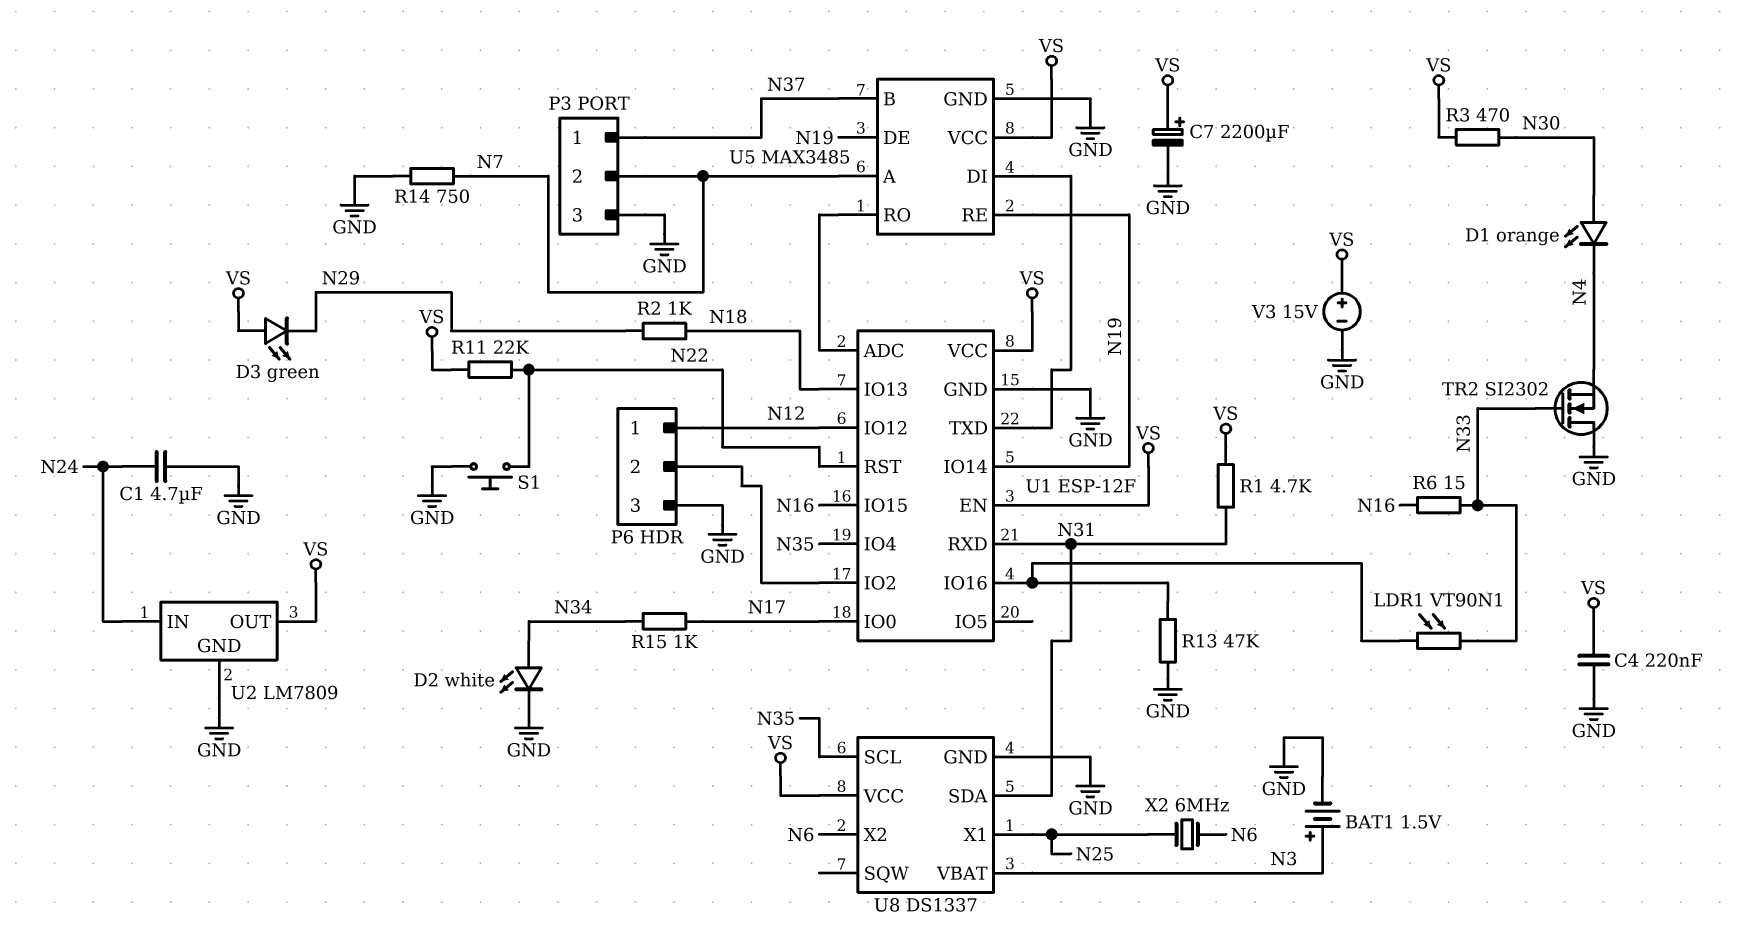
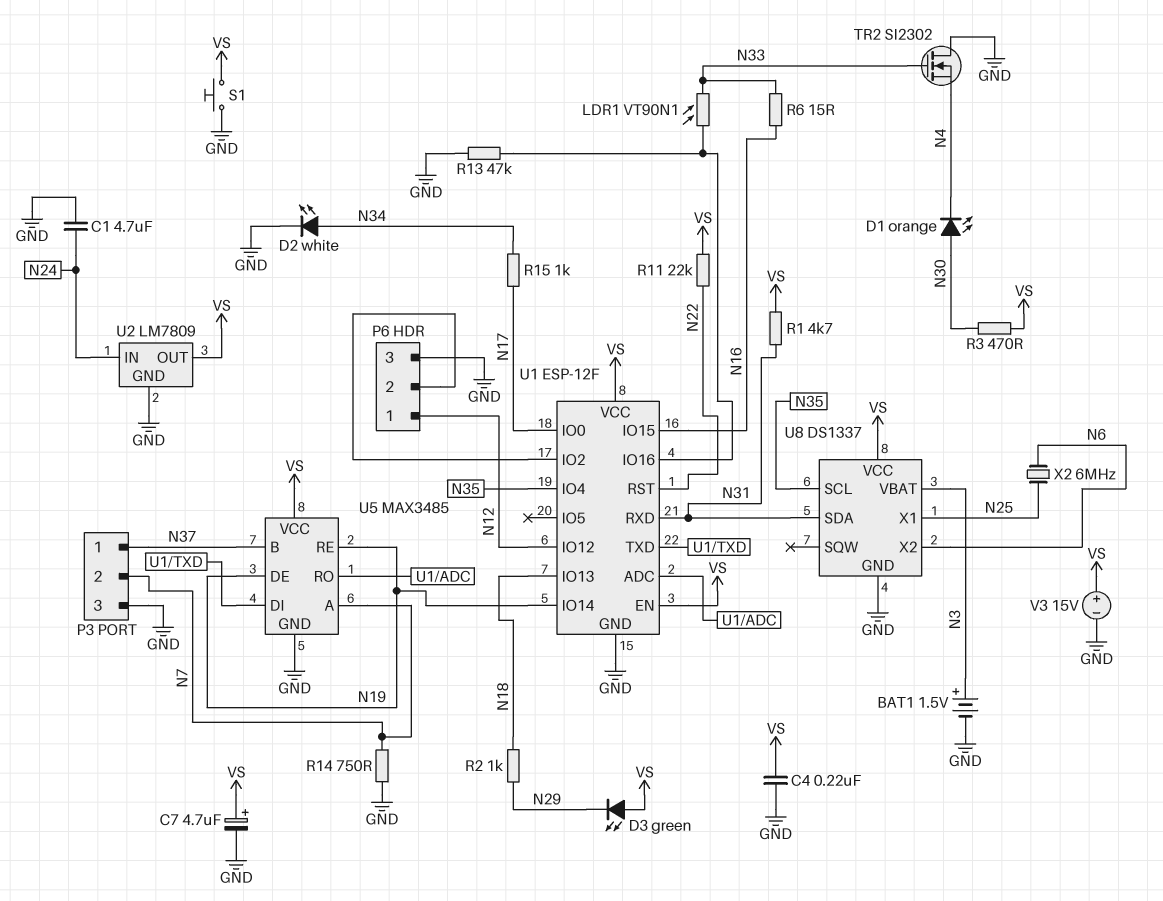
C7: 2200uF (plus VS, minus GND) -> 4.7uF (plus VS, minus GND)
S1: button (GND, N22) -> button (GND, VS)

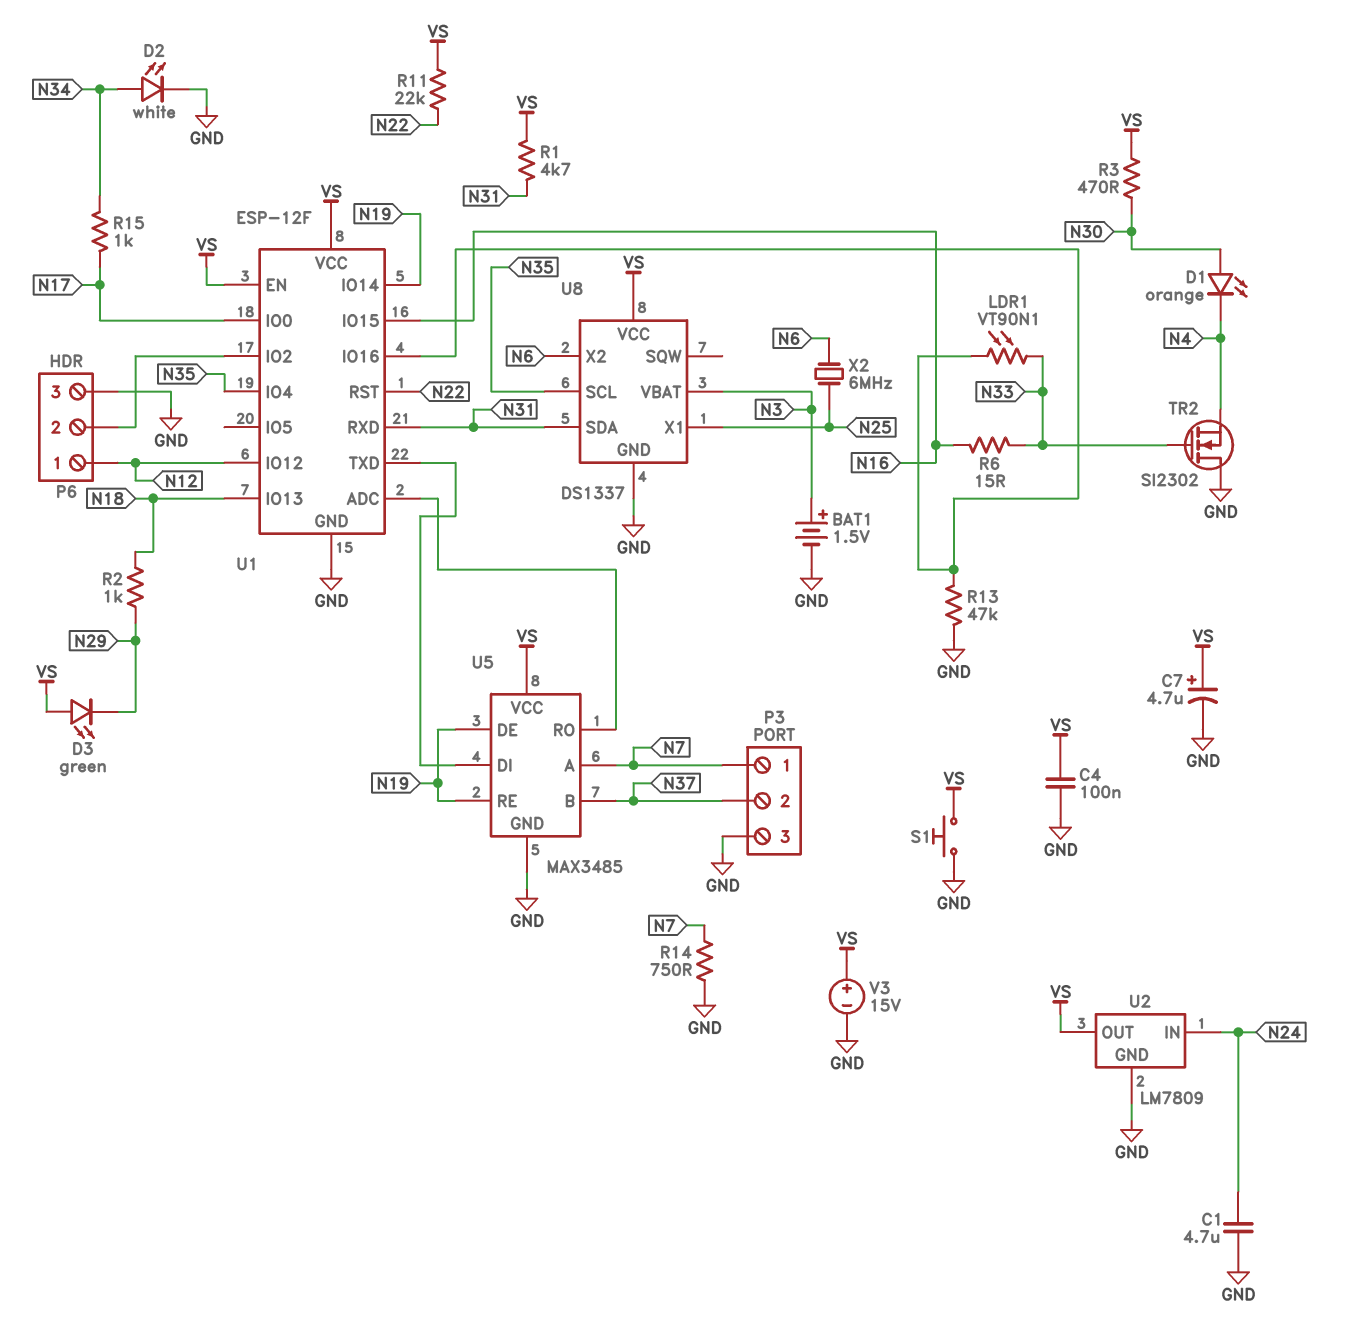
C4: 220nF (GND, VS) -> 100nF (GND, VS)
P3 pin 1: N37 -> N7
P3 pin 2: N7 -> N37

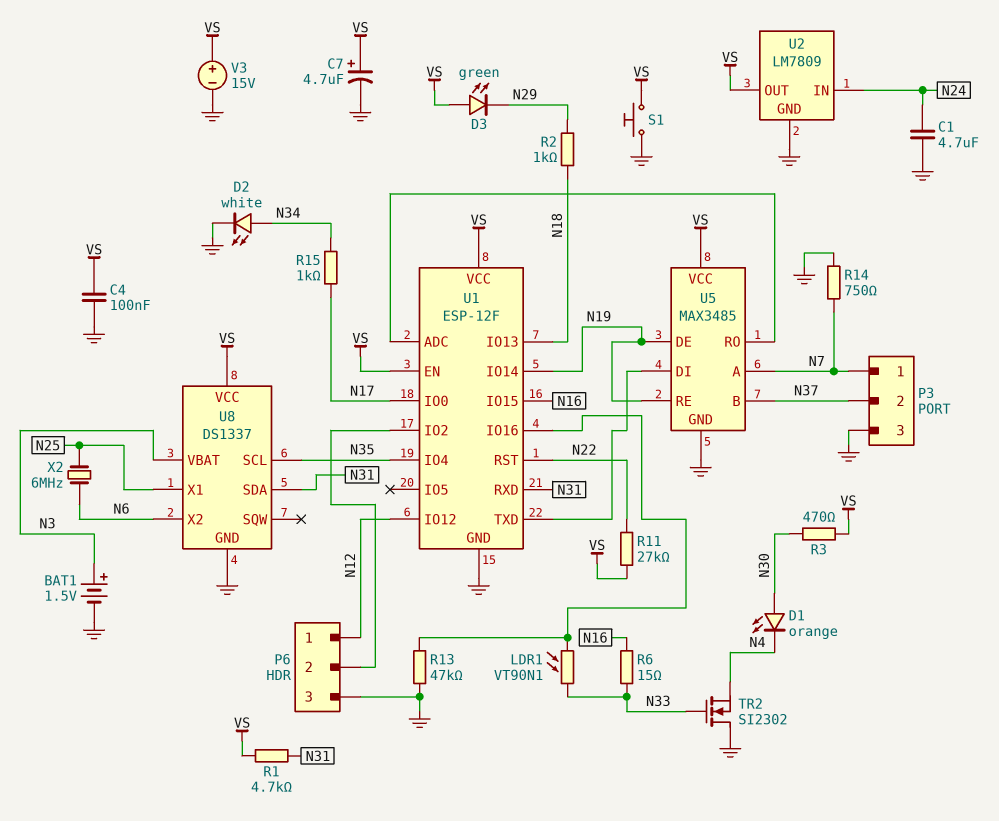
R11: 22k (N22, VS) -> 27k (N22, VS)

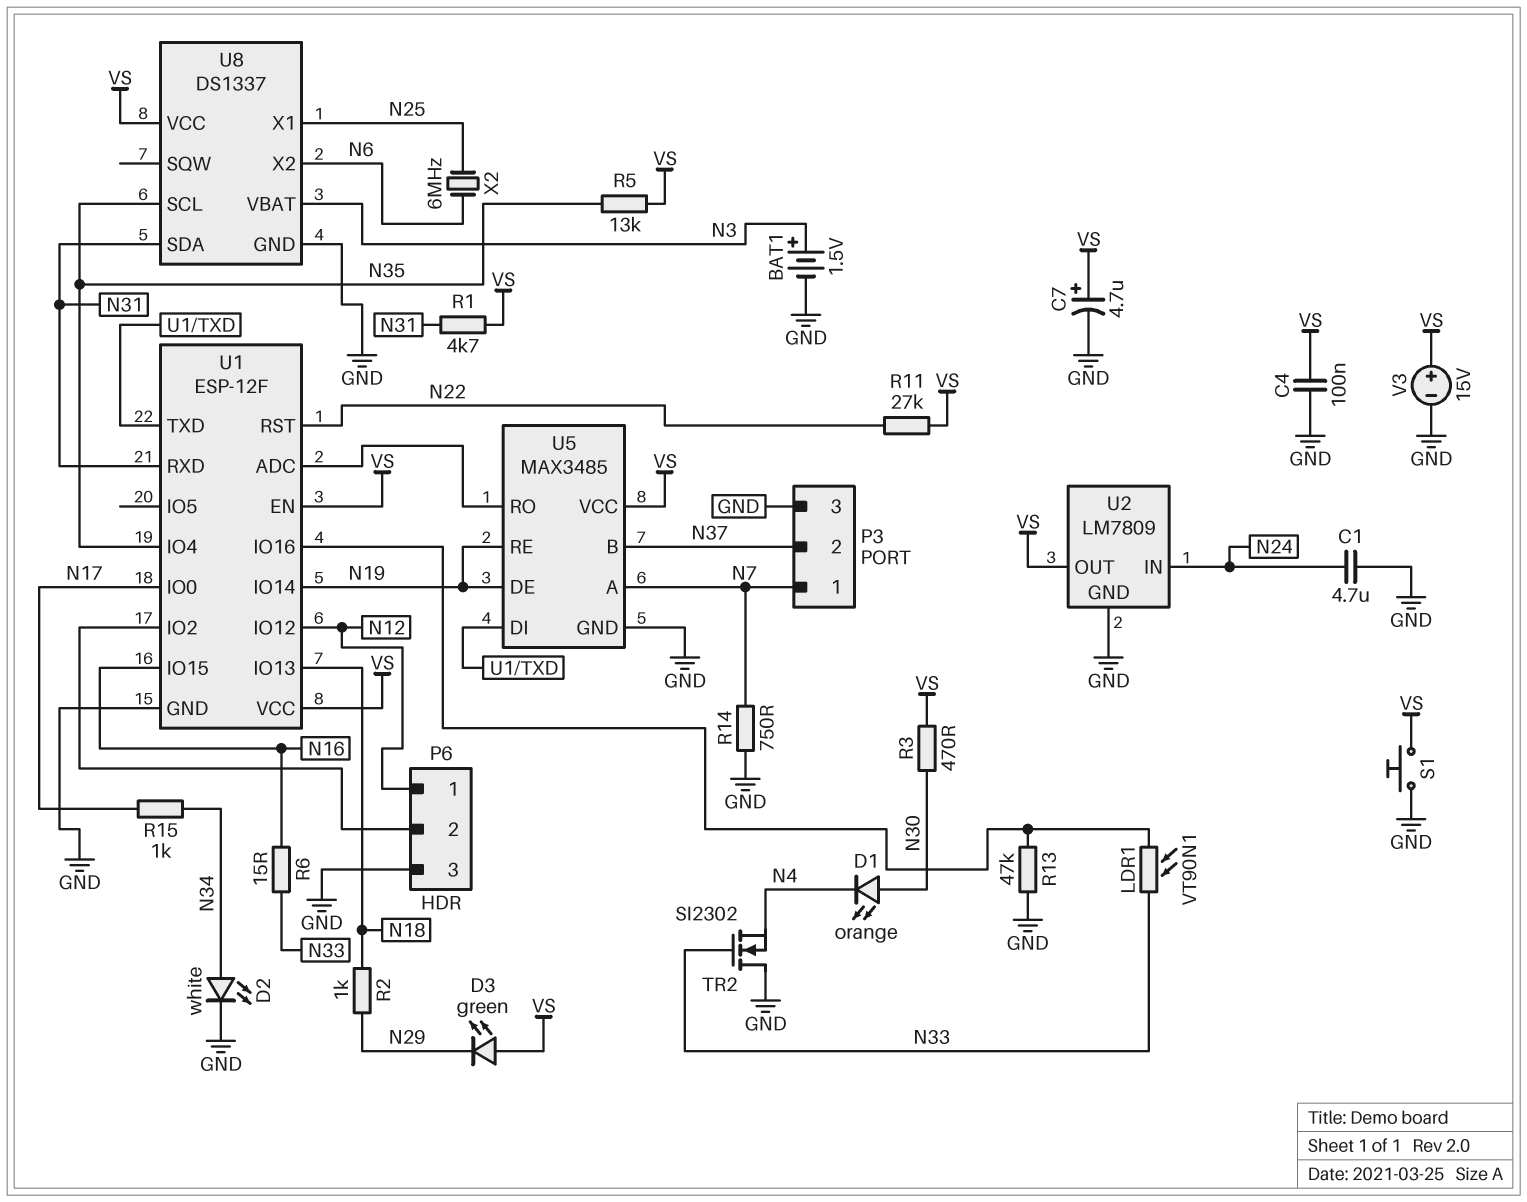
R5: none -> 13k (N35, VS)

